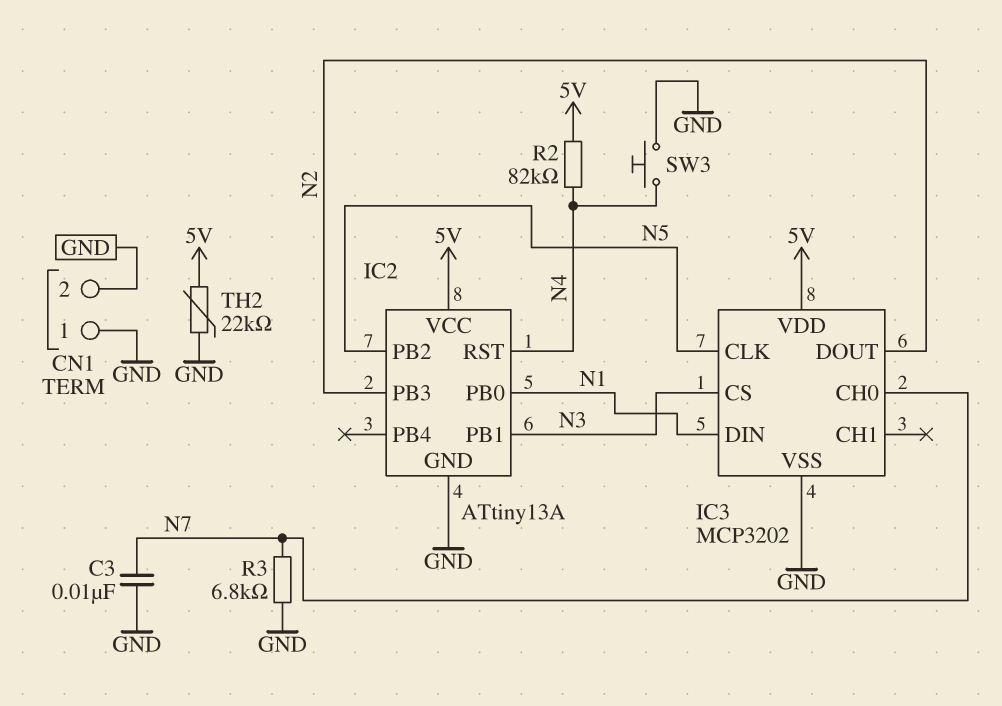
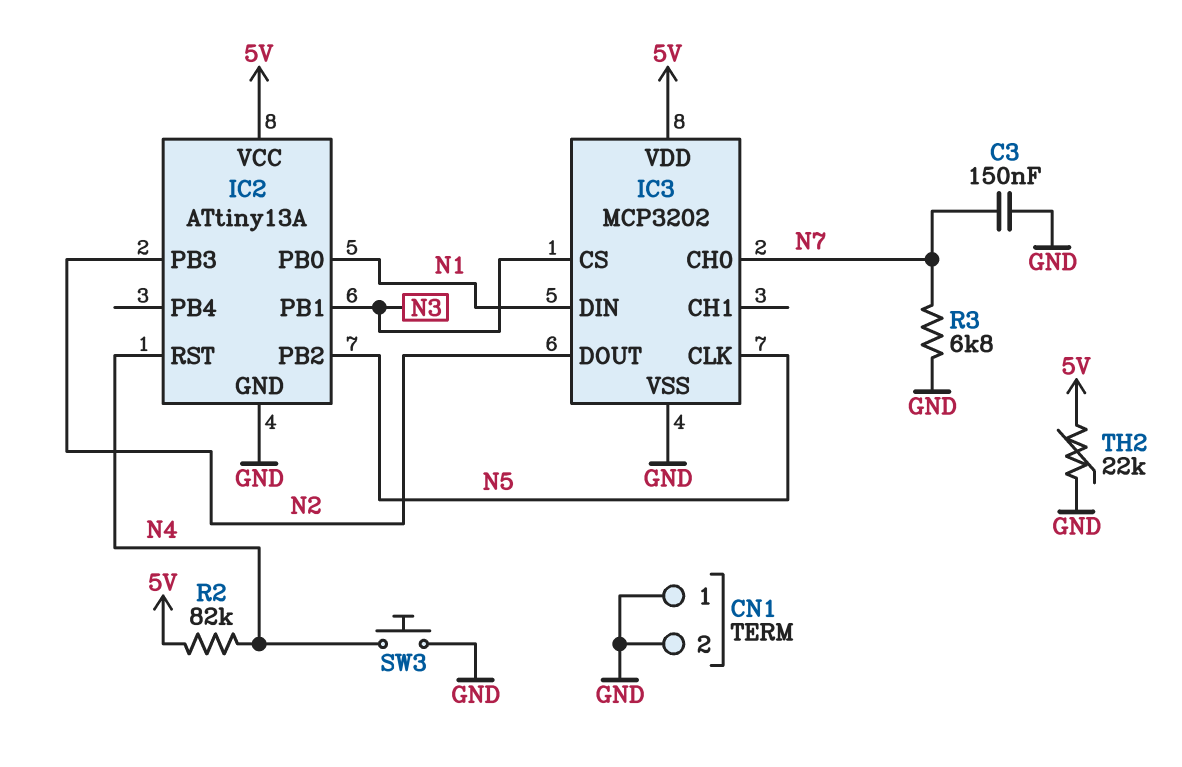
C3: 10nF (GND, N7) -> 150nF (GND, N7)

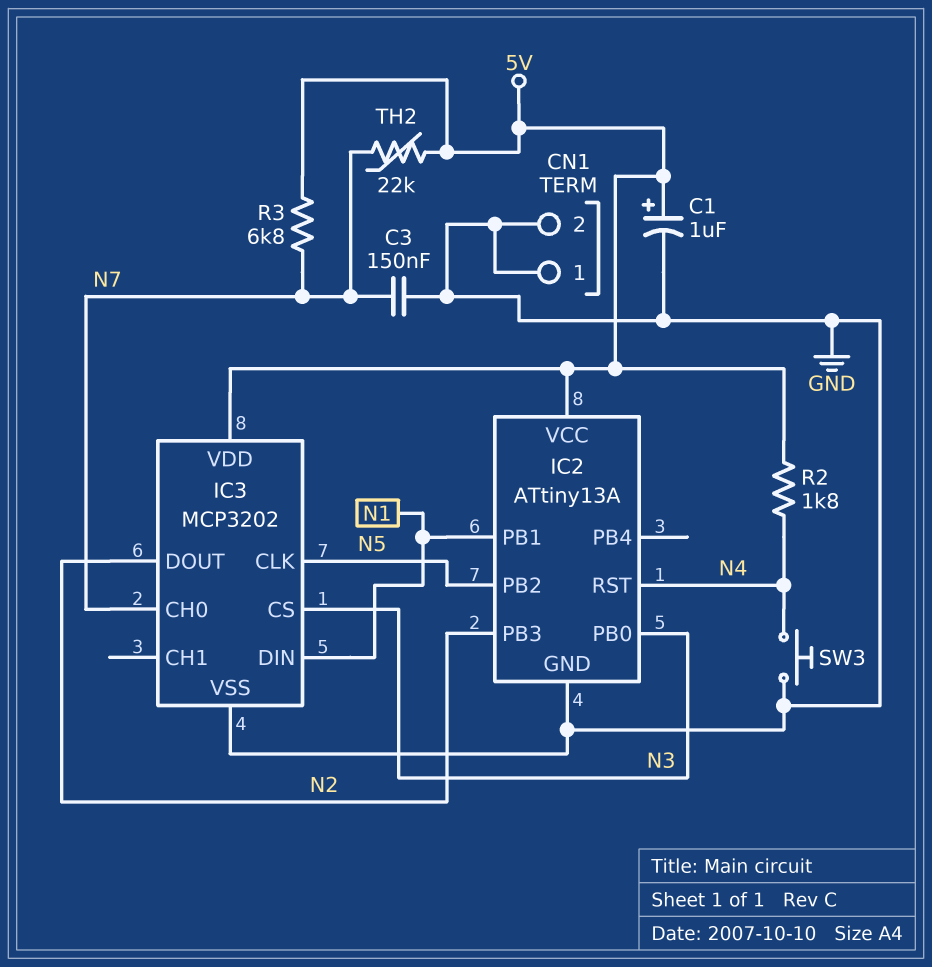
C1: none -> 1uF (plus 5V, minus GND)
IC2 pin PB0: N1 -> N3
IC2 pin PB1: N3 -> N1
R2: 82k (5V, N4) -> 1.8k (5V, N4)
R3: 6.8k (GND, N7) -> 6.8k (5V, N7)
TH2: 22k (5V, GND) -> 22k (5V, N7)

